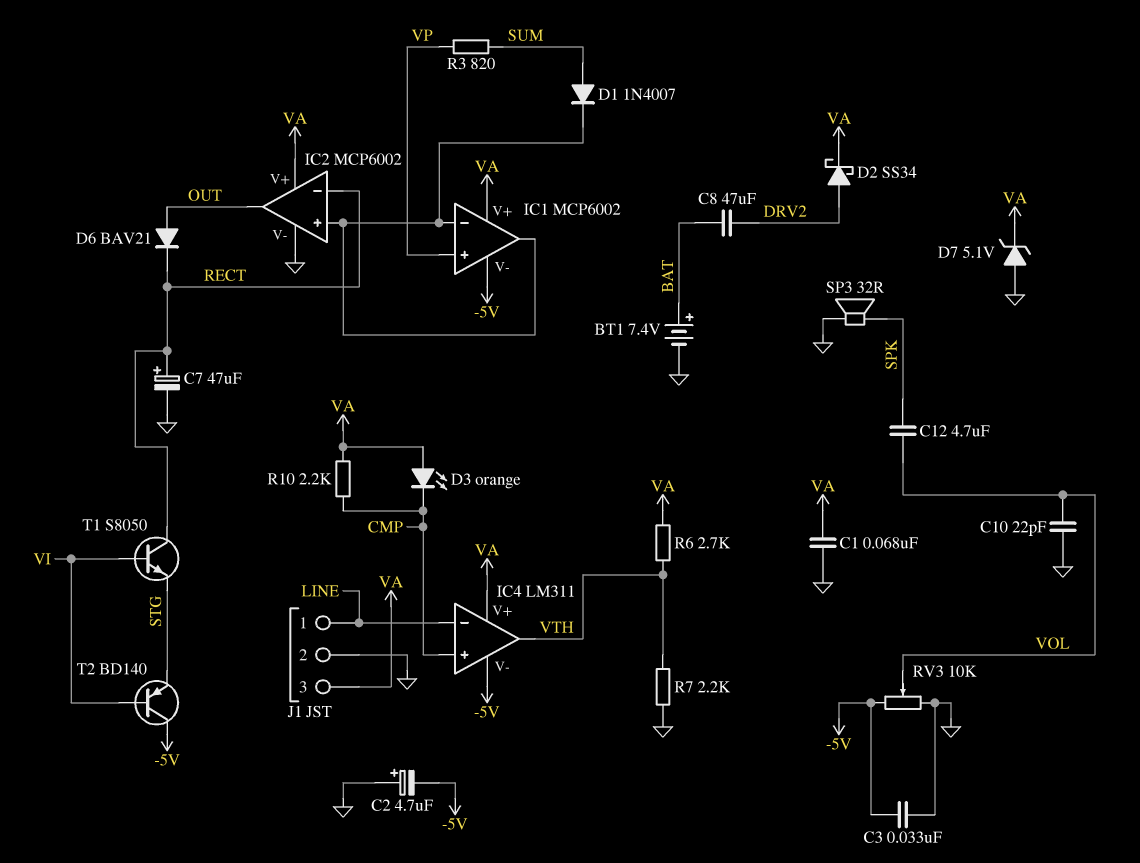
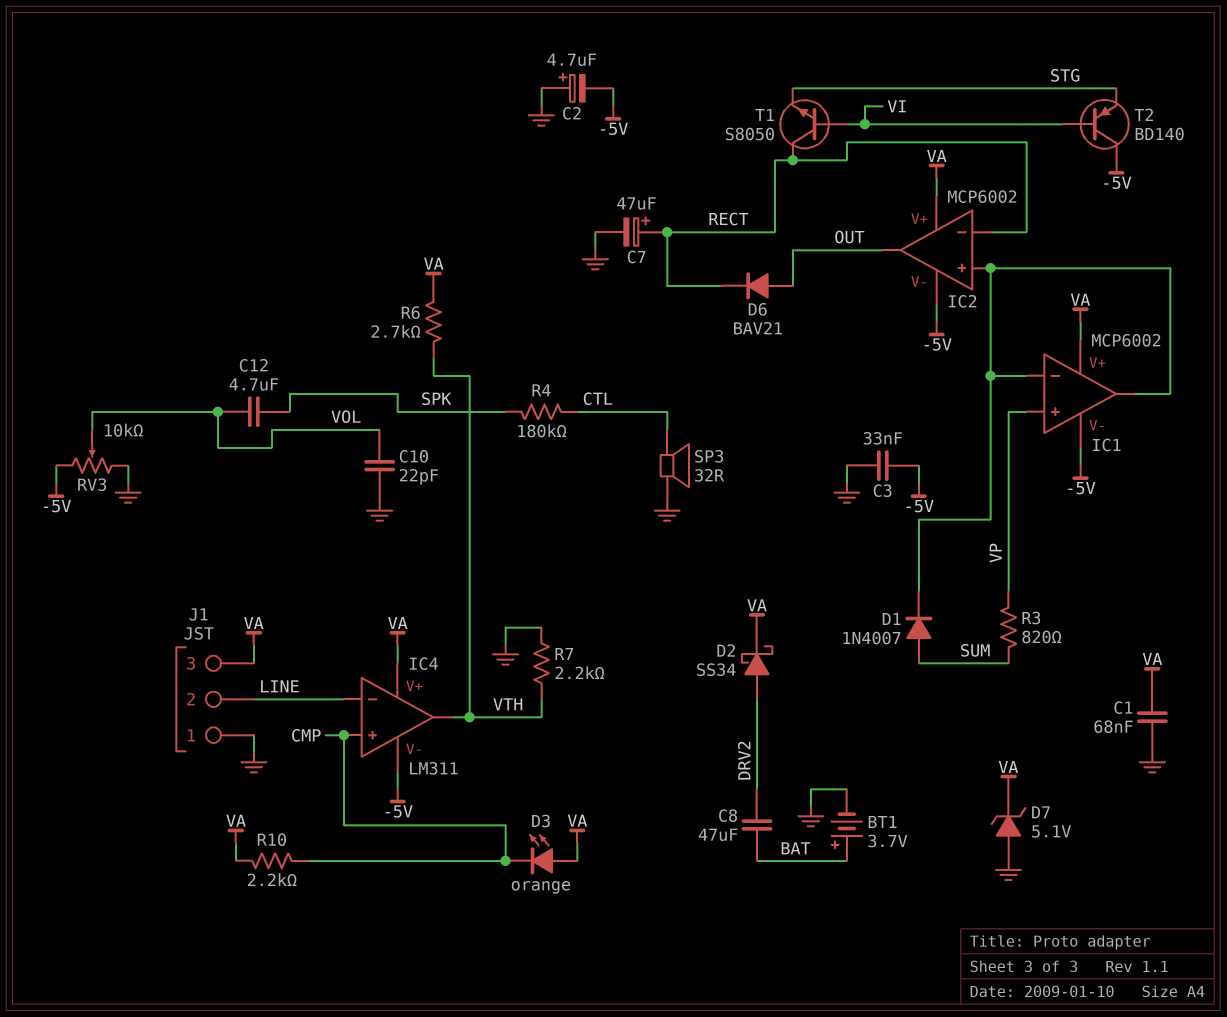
BT1: 7.4V (plus BAT, minus GND) -> 3.7V (plus BAT, minus GND)
IC2 pin V-: GND -> -5V
J1 pin 1: LINE -> GND
J1 pin 2: GND -> LINE
R4: none -> 180k (CTL, SPK)
SP3: speaker 32R (GND, SPK) -> speaker 32R (CTL, GND)

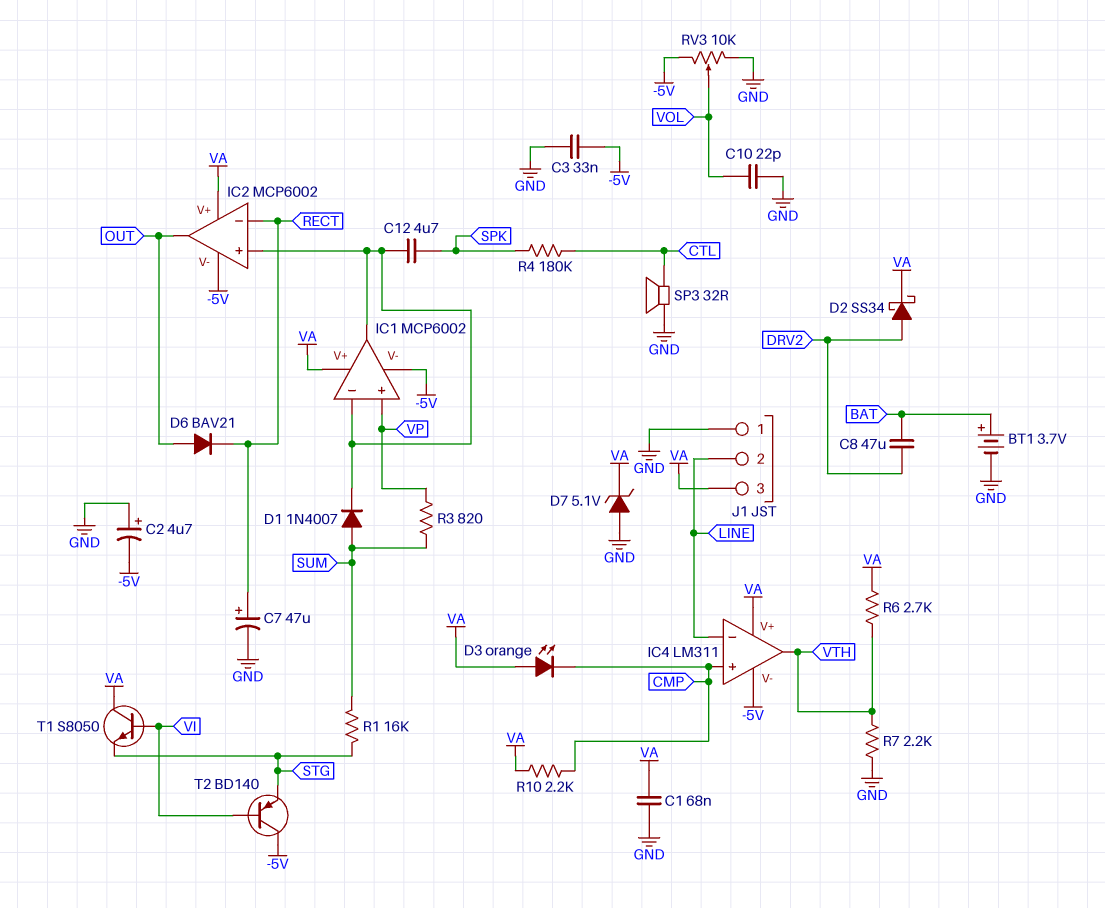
C12: 4.7uF (SPK, VOL) -> 4.7uF (IC1/in-, SPK)
R1: none -> 16k (STG, SUM)
T1: NPN S8050 (B VI, C RECT, E STG) -> NPN S8050 (B VI, C VA, E STG)

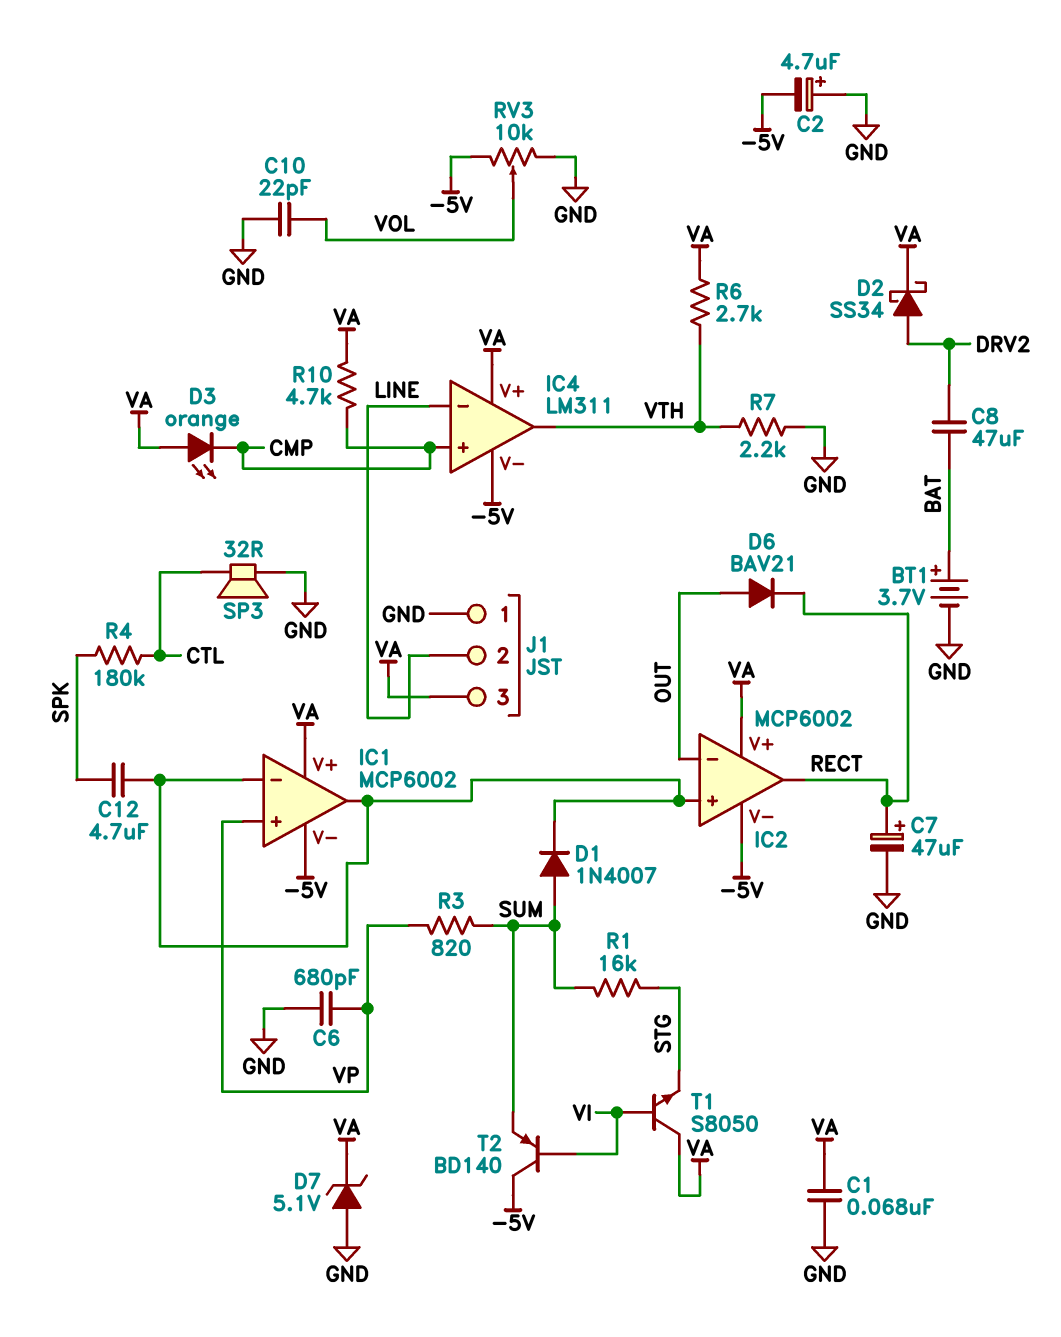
C3: 33nF (-5V, GND) -> none
C6: none -> 680pF (GND, VP)
IC2 pin in-: RECT -> OUT
IC2 pin out: OUT -> RECT
R10: 2.2k (CMP, VA) -> 4.7k (CMP, VA)
T2: PNP BD140 (B VI, C -5V, E STG) -> PNP BD140 (B VI, C -5V, E SUM)

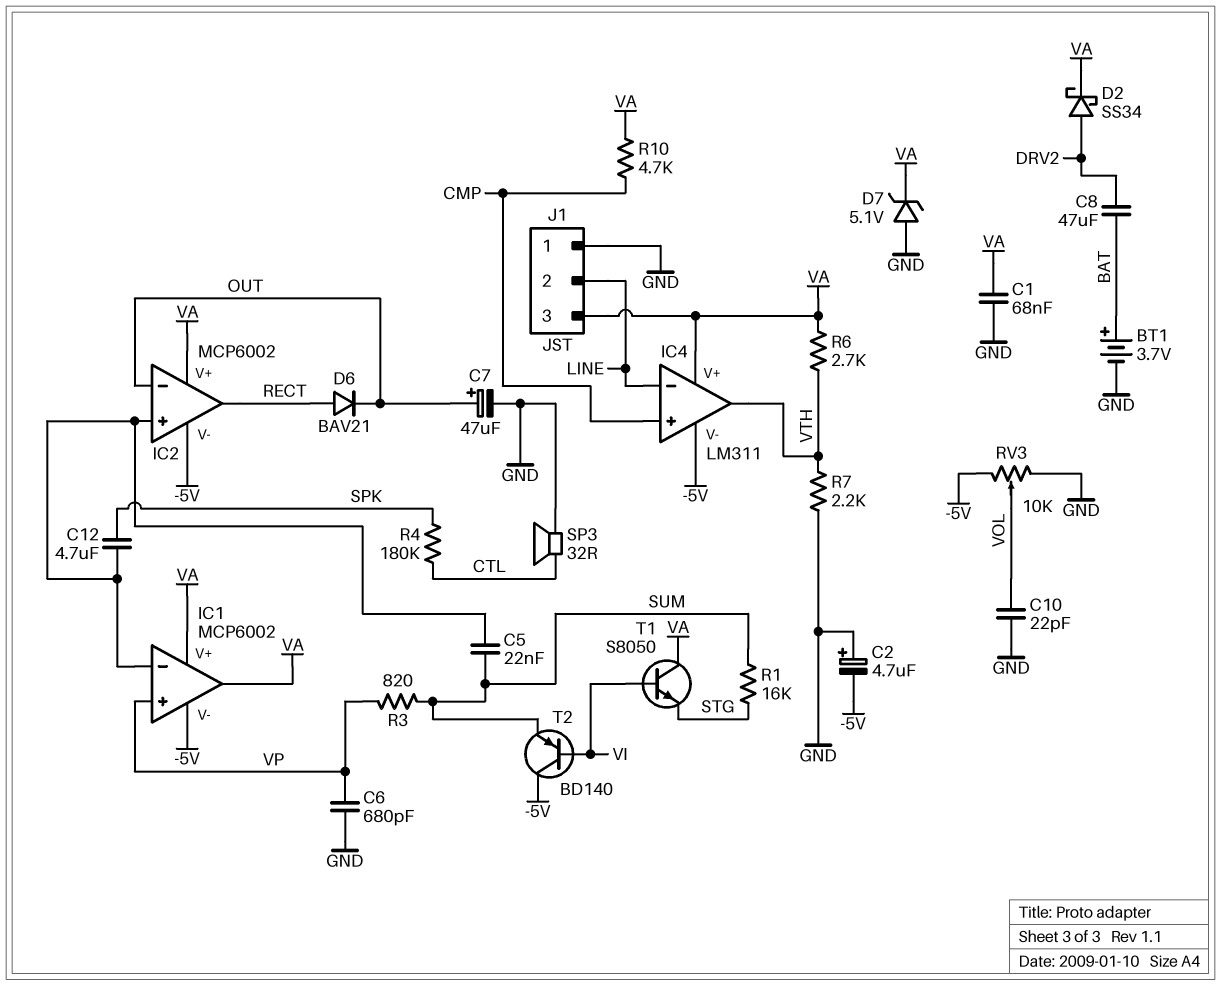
C5: none -> 22nF (IC1/in-, SUM)
C7: 47uF (plus RECT, minus GND) -> 47uF (plus OUT, minus GND)
D1: diode 1N4007 (A SUM, K IC1/in-) -> none
D3: LED orange (A VA, K CMP) -> none
D6: diode BAV21 (A OUT, K RECT) -> diode BAV21 (A RECT, K OUT)
IC1 pin out: IC1/in- -> VA

